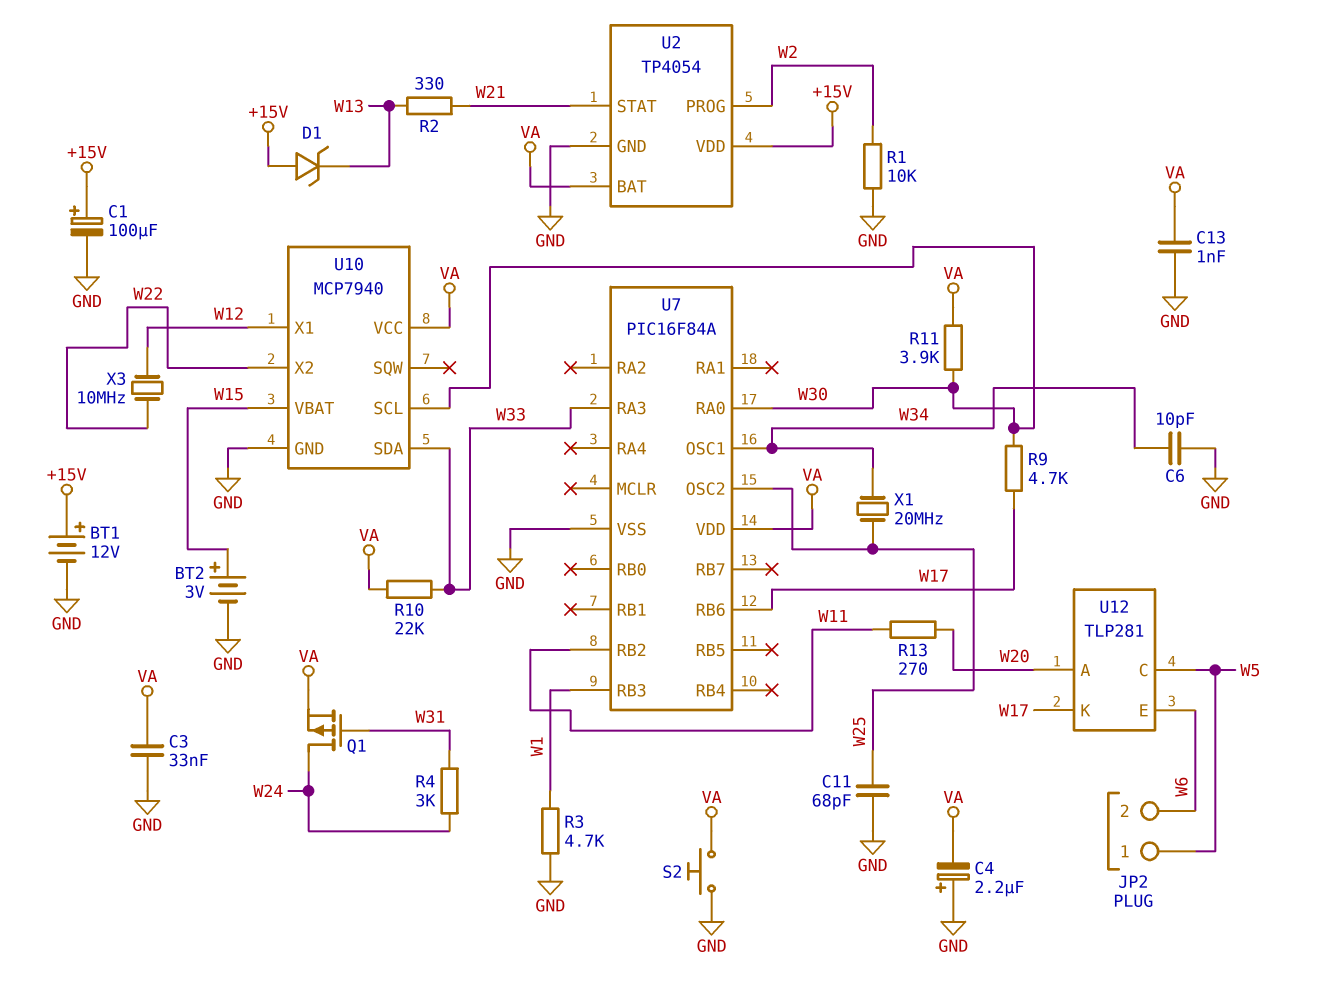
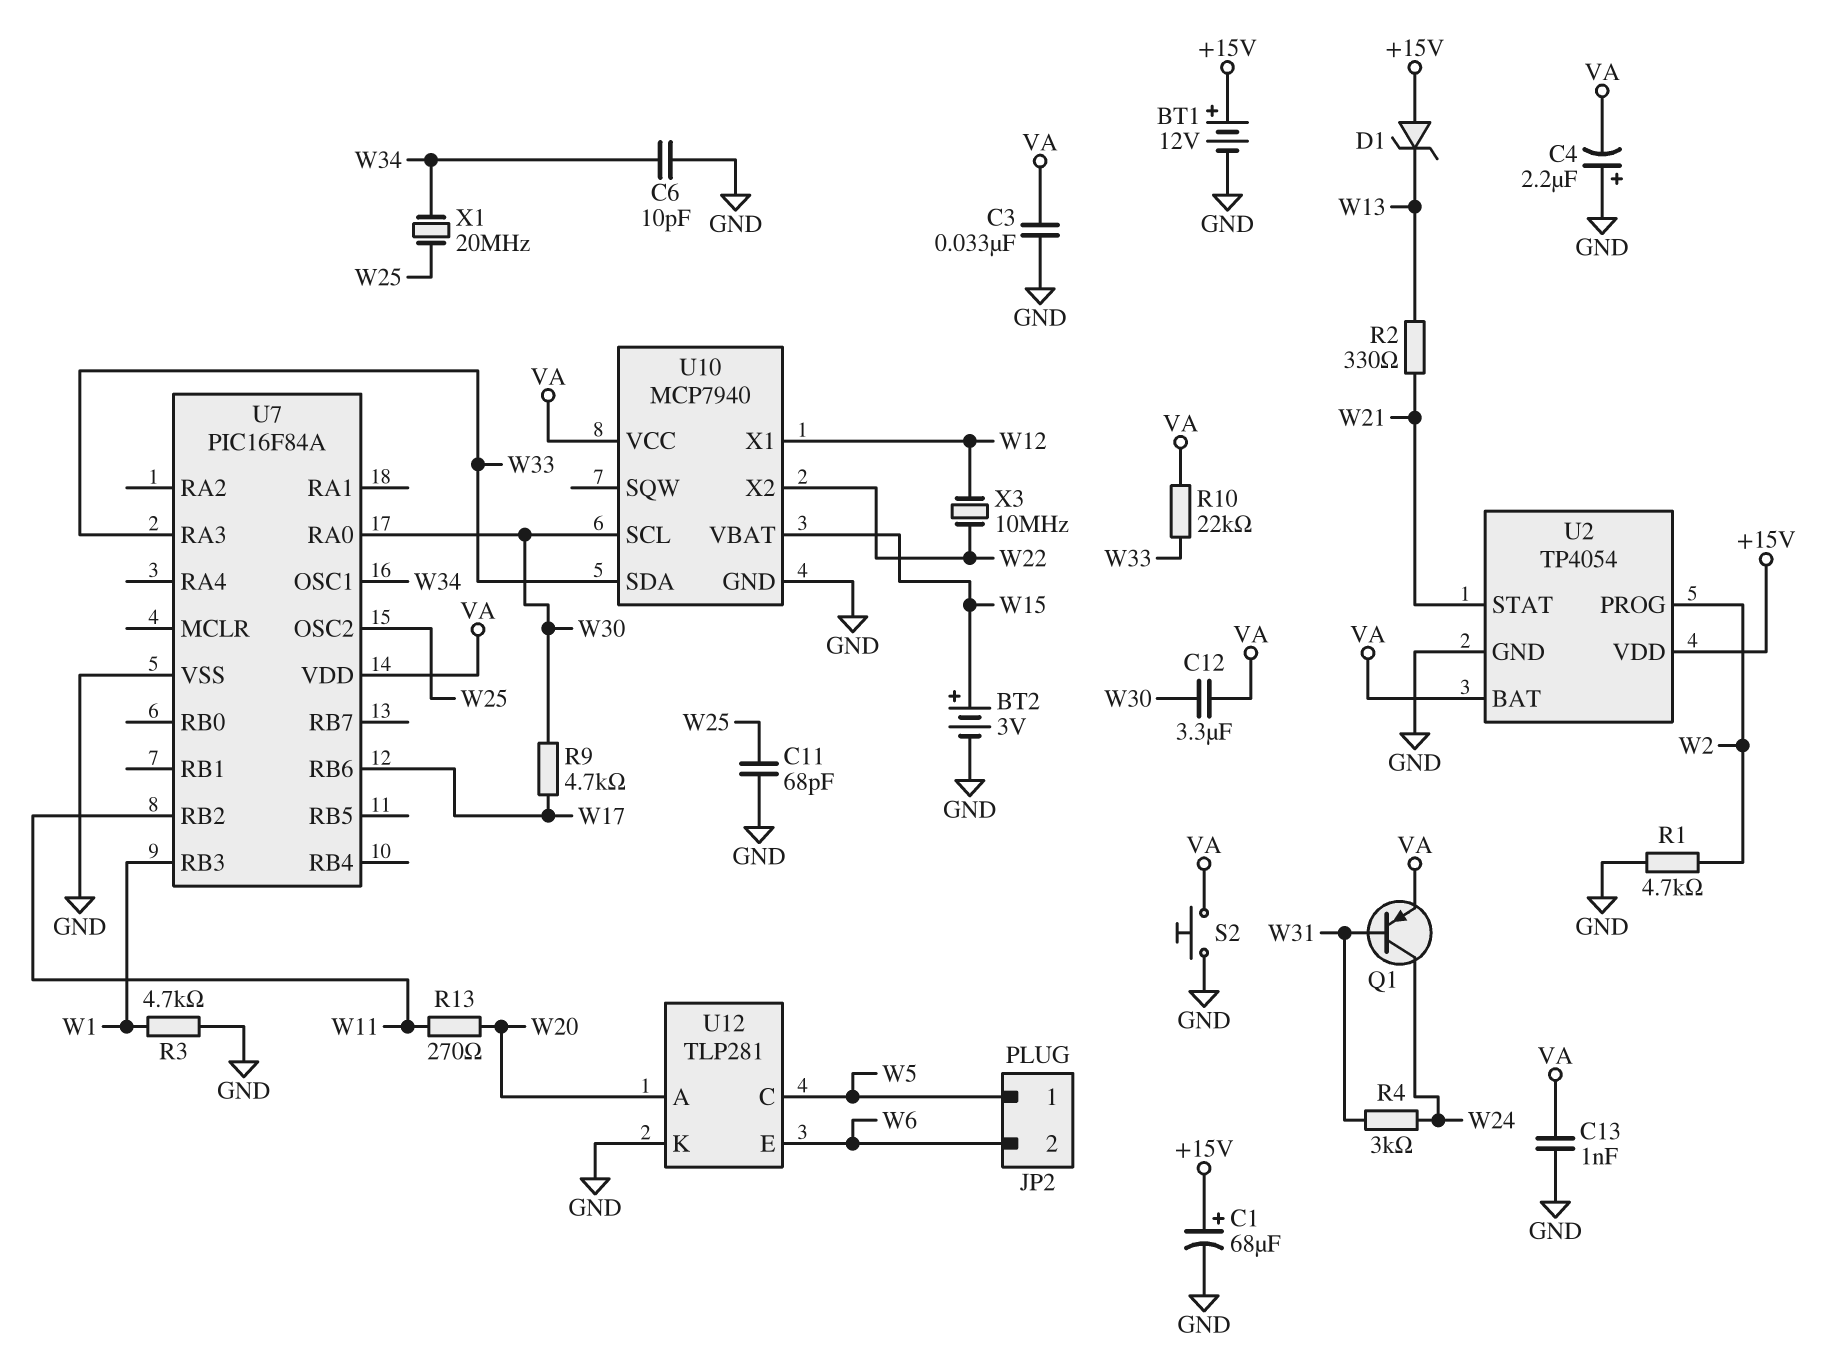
C1: 100uF (plus +15V, minus GND) -> 68uF (plus +15V, minus GND)
C12: none -> 3.3uF (VA, W30)
Q1: PMOS (G W31, D W24, S VA) -> PNP (B W31, C W24, E VA)
R1: 10k (GND, W2) -> 4.7k (GND, W2)
R11: 3.9k (VA, W30) -> none
U12 pin K: W17 -> GND

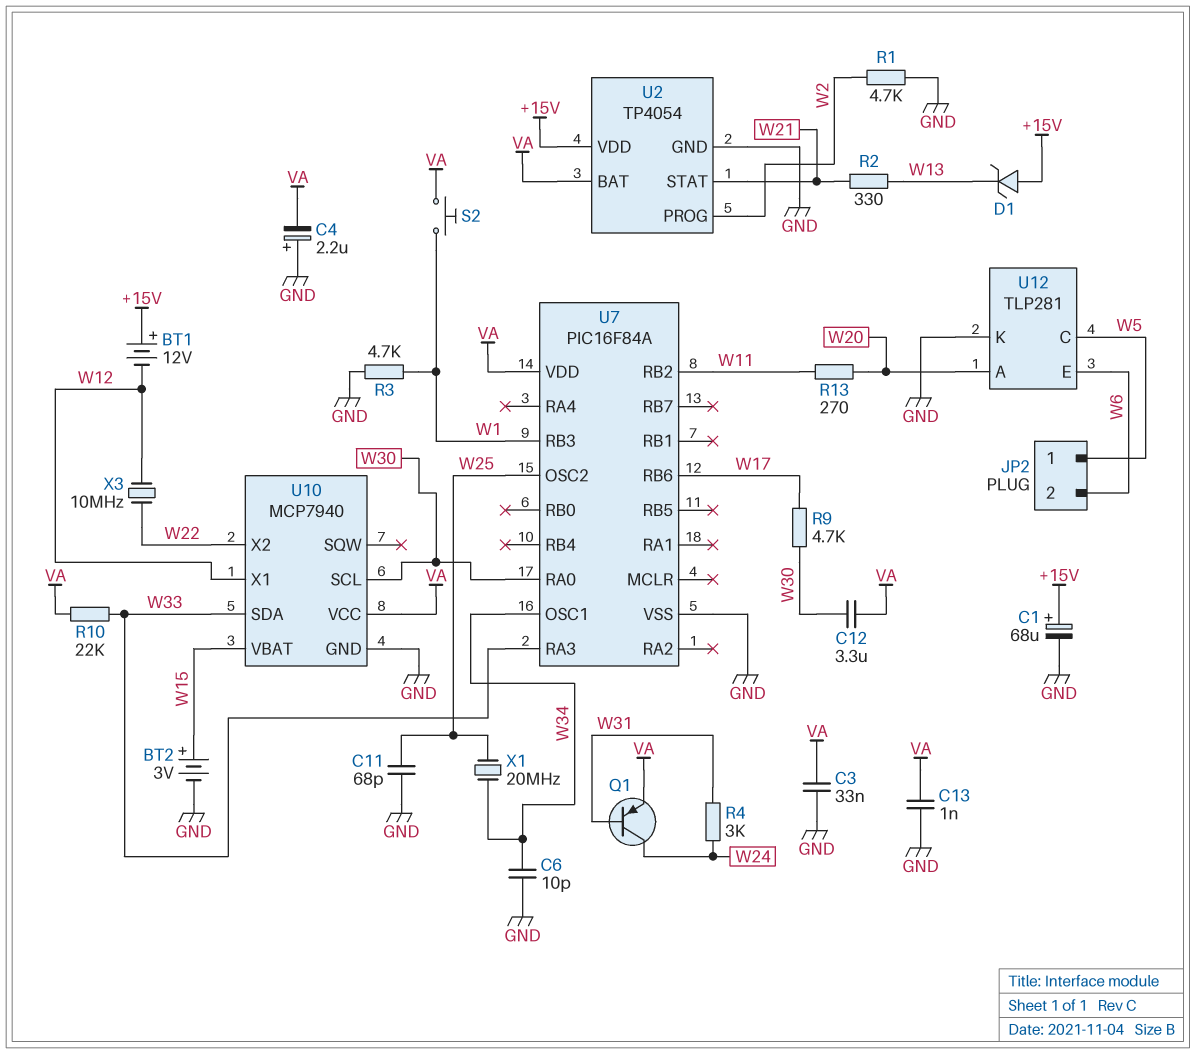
BT1: 12V (plus +15V, minus GND) -> 12V (plus +15V, minus W12)
S2: button (GND, VA) -> button (VA, W1)

